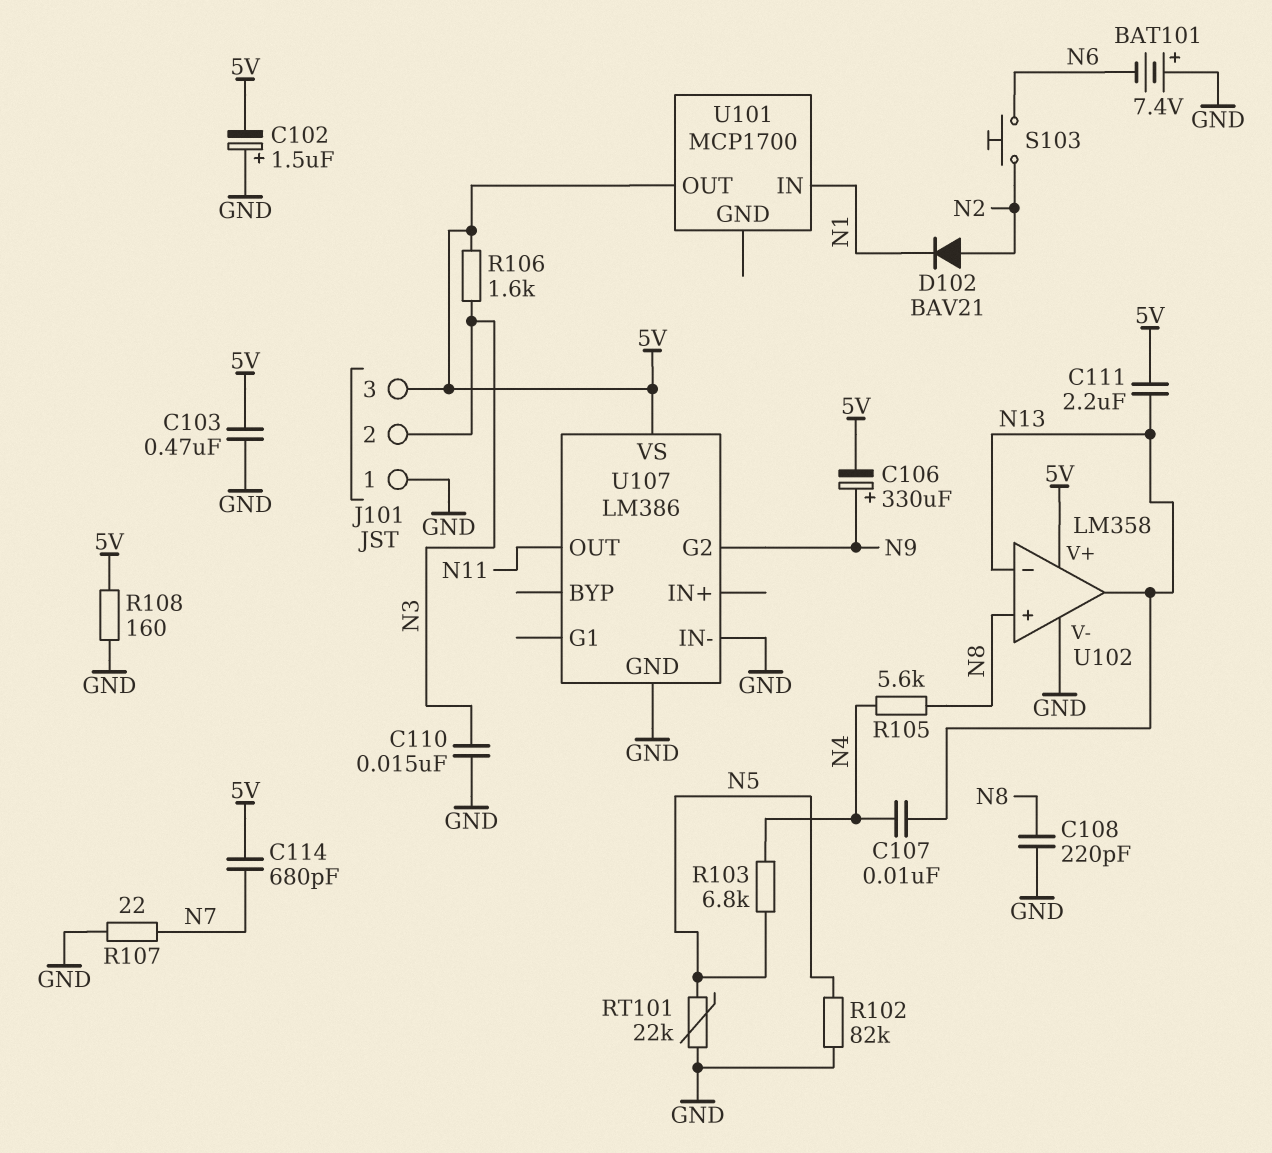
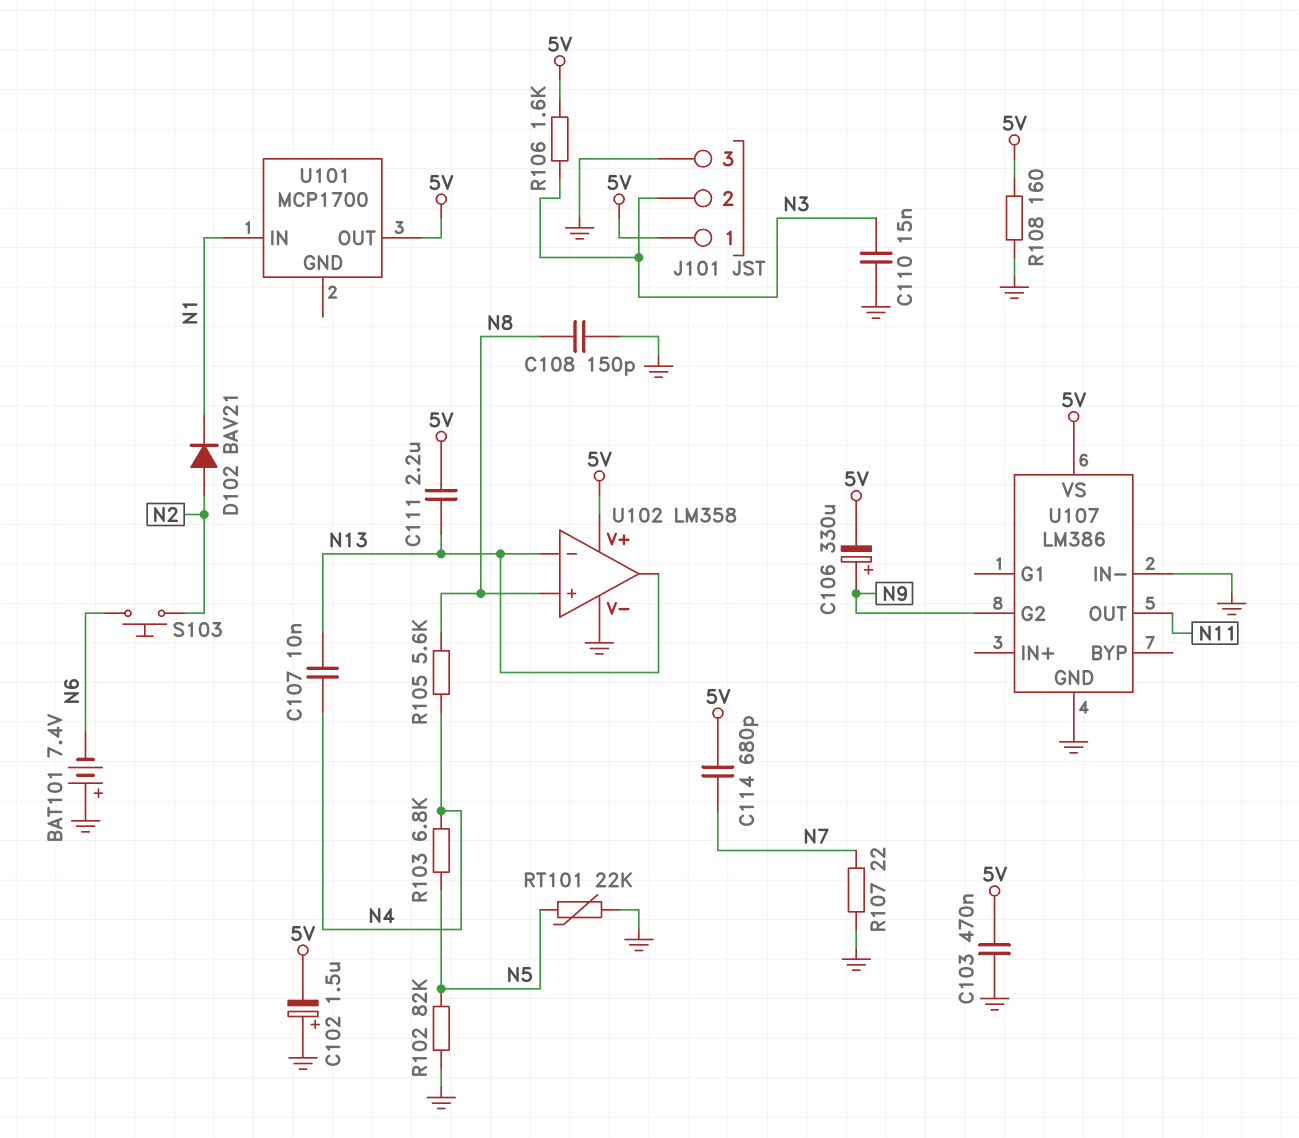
C108: 220pF (GND, N8) -> 150pF (GND, N8)
J101 pin 1: GND -> 5V
J101 pin 3: 5V -> GND

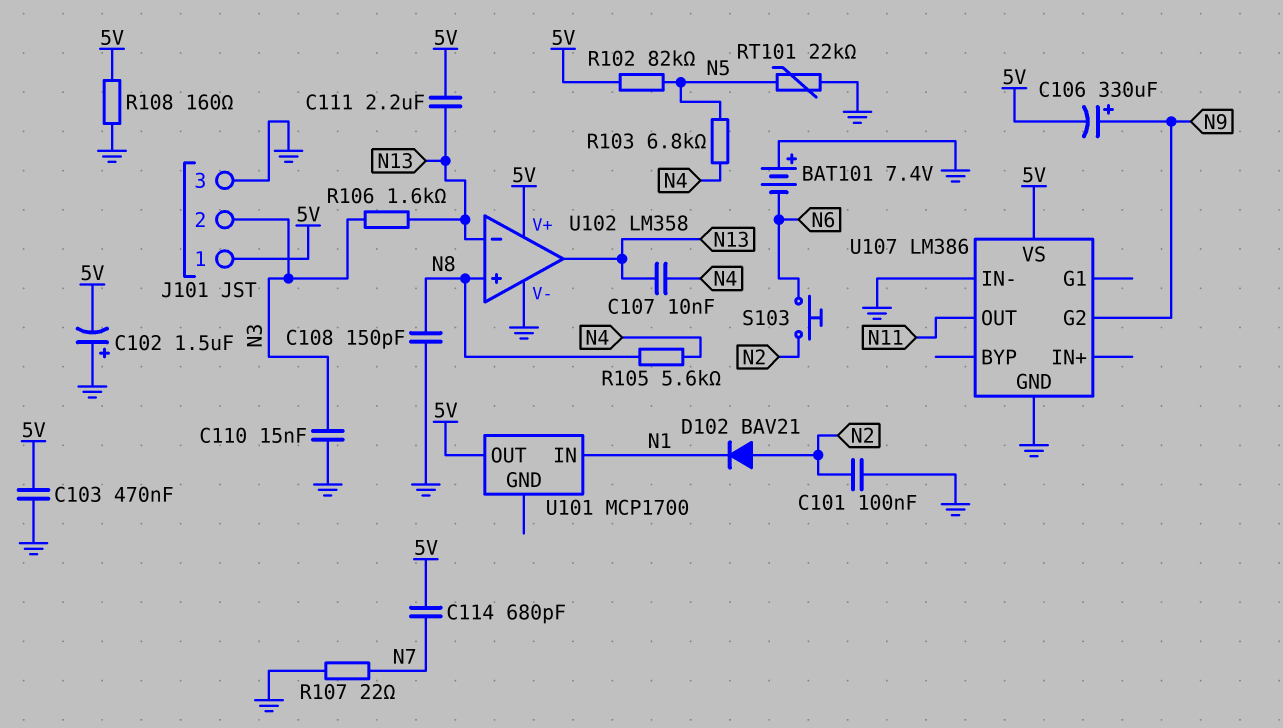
C101: none -> 100nF (GND, N2)
R102: 82k (GND, N5) -> 82k (5V, N5)
R106: 1.6k (5V, N3) -> 1.6k (N3, N13)

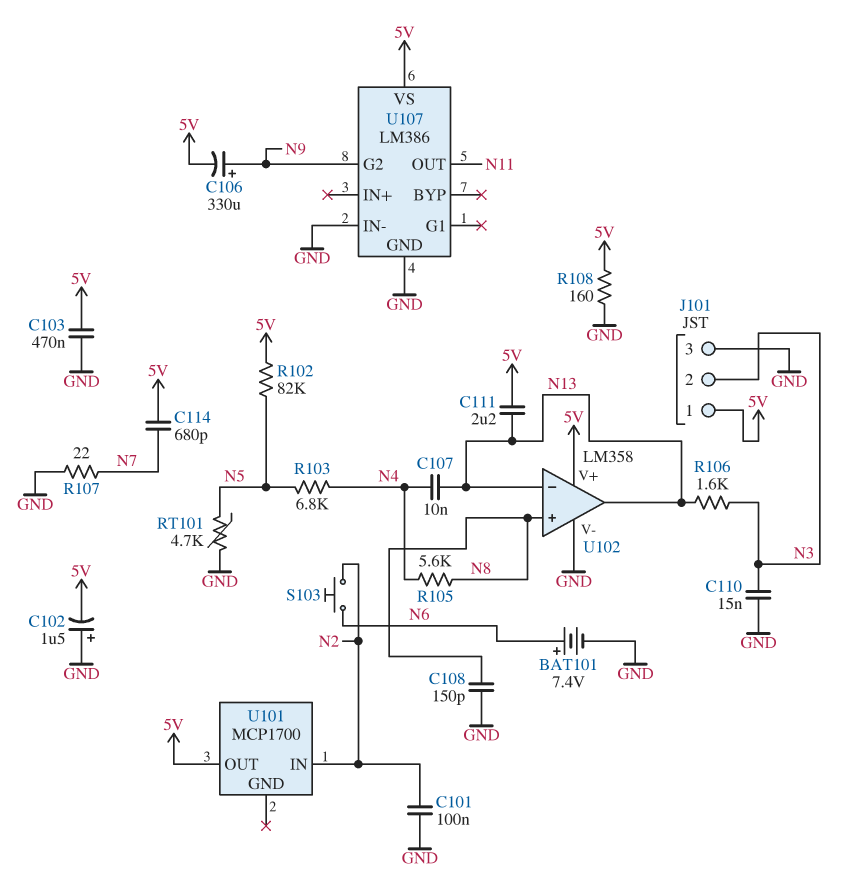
BAT101: 7.4V (plus GND, minus N6) -> 7.4V (plus N6, minus GND)
D102: diode BAV21 (A N2, K N1) -> none
RT101: 22k (GND, N5) -> 4.7k (GND, N5)
U101 pin IN: N1 -> N2

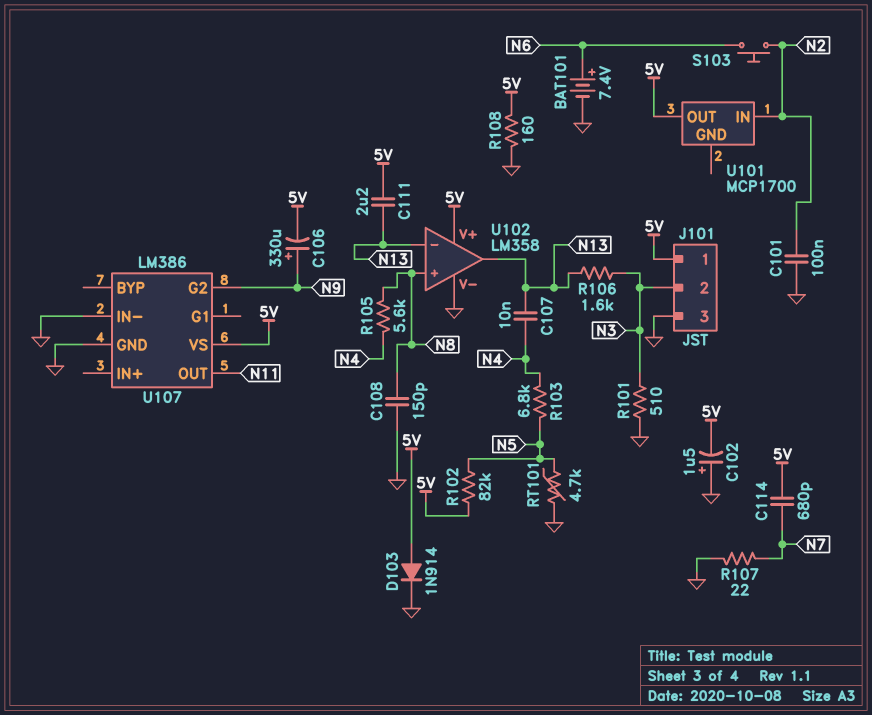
C103: 470nF (5V, GND) -> none
C110: 15nF (GND, N3) -> none
D103: none -> diode 1N914 (A 5V, K GND)
R101: none -> 510 (GND, N3)

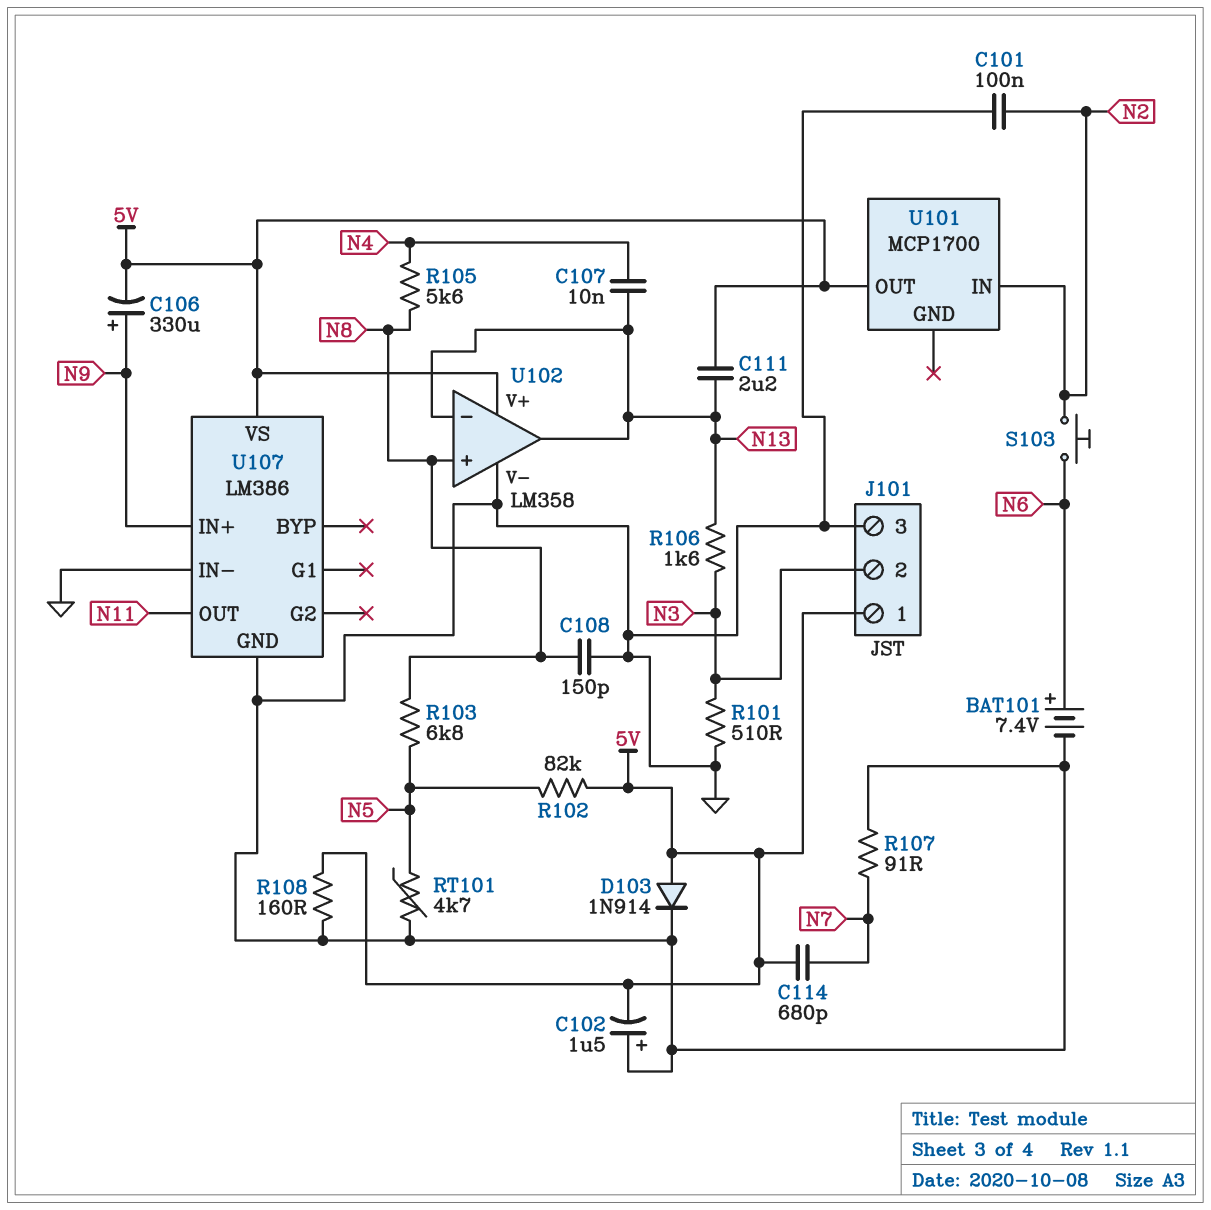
R103: 6.8k (N4, N5) -> 6.8k (N5, N8)
R107: 22 (GND, N7) -> 91 (GND, N7)
U107 pin G2: N9 -> none
U107 pin IN+: none -> N9

